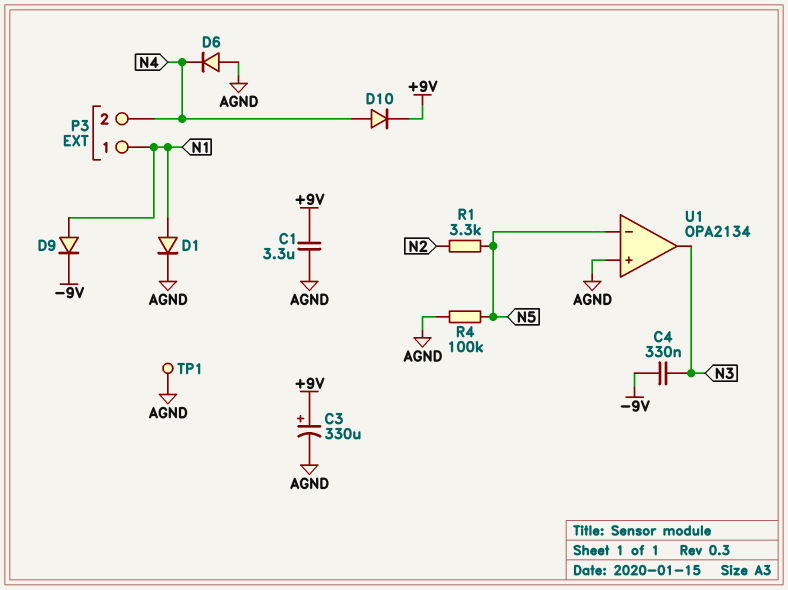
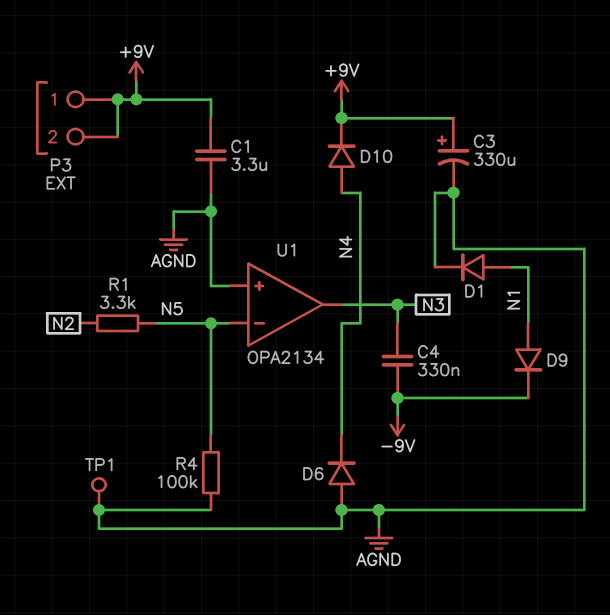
P3 pin 1: N1 -> +9V
P3 pin 2: N4 -> +9V

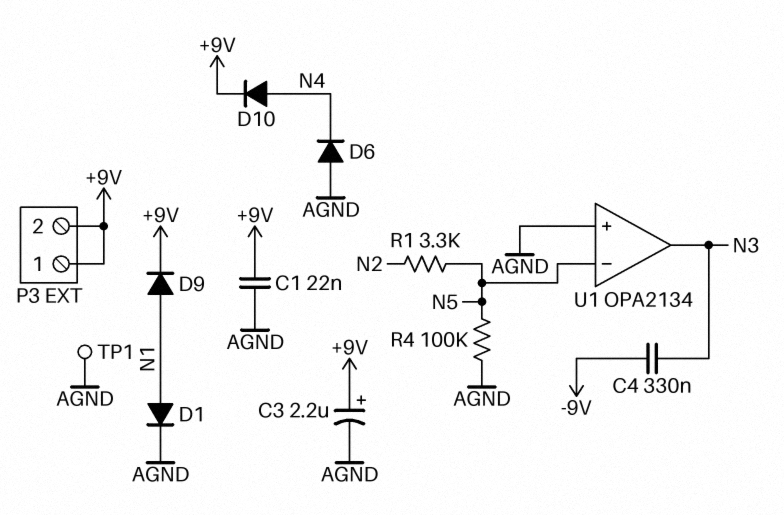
C1: 3.3uF (+9V, AGND) -> 22nF (+9V, AGND)
C3: 330uF (plus +9V, minus AGND) -> 2.2uF (plus +9V, minus AGND)
D9: diode (A N1, K -9V) -> diode (A N1, K +9V)

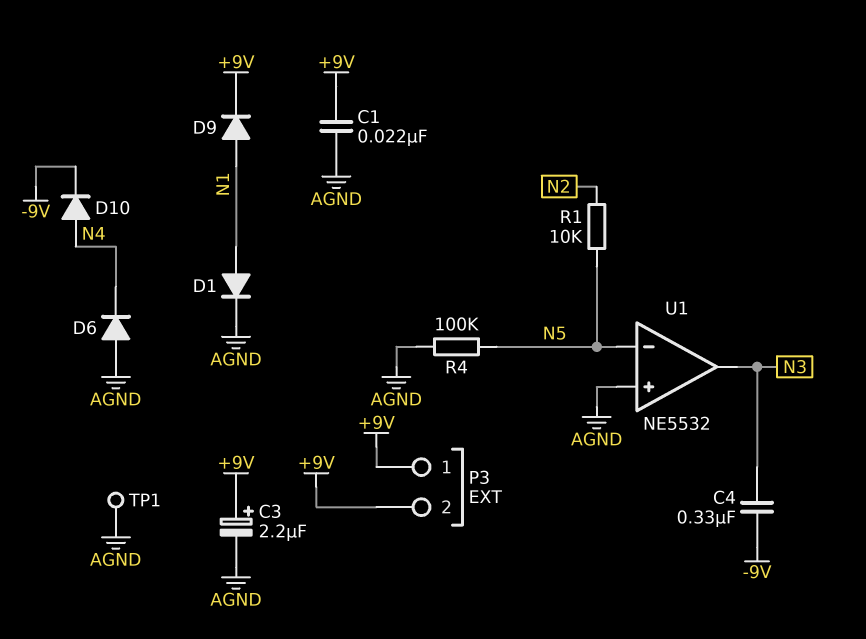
D10: diode (A N4, K +9V) -> diode (A N4, K -9V)
R1: 3.3k (N2, N5) -> 10k (N2, N5)
U1: OPA2134 -> NE5532

